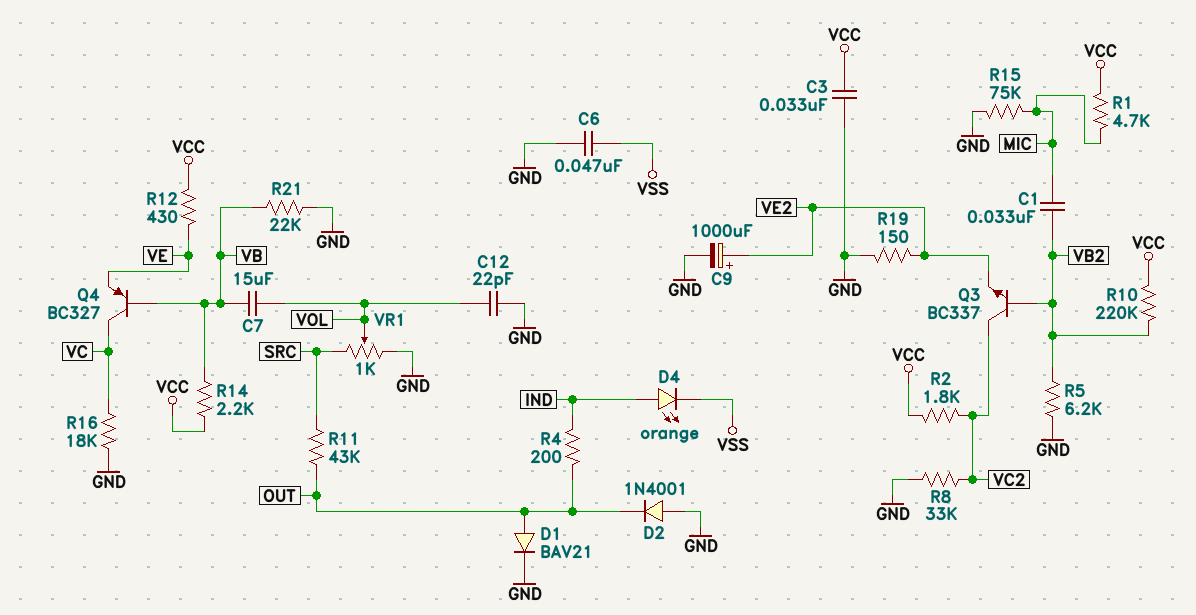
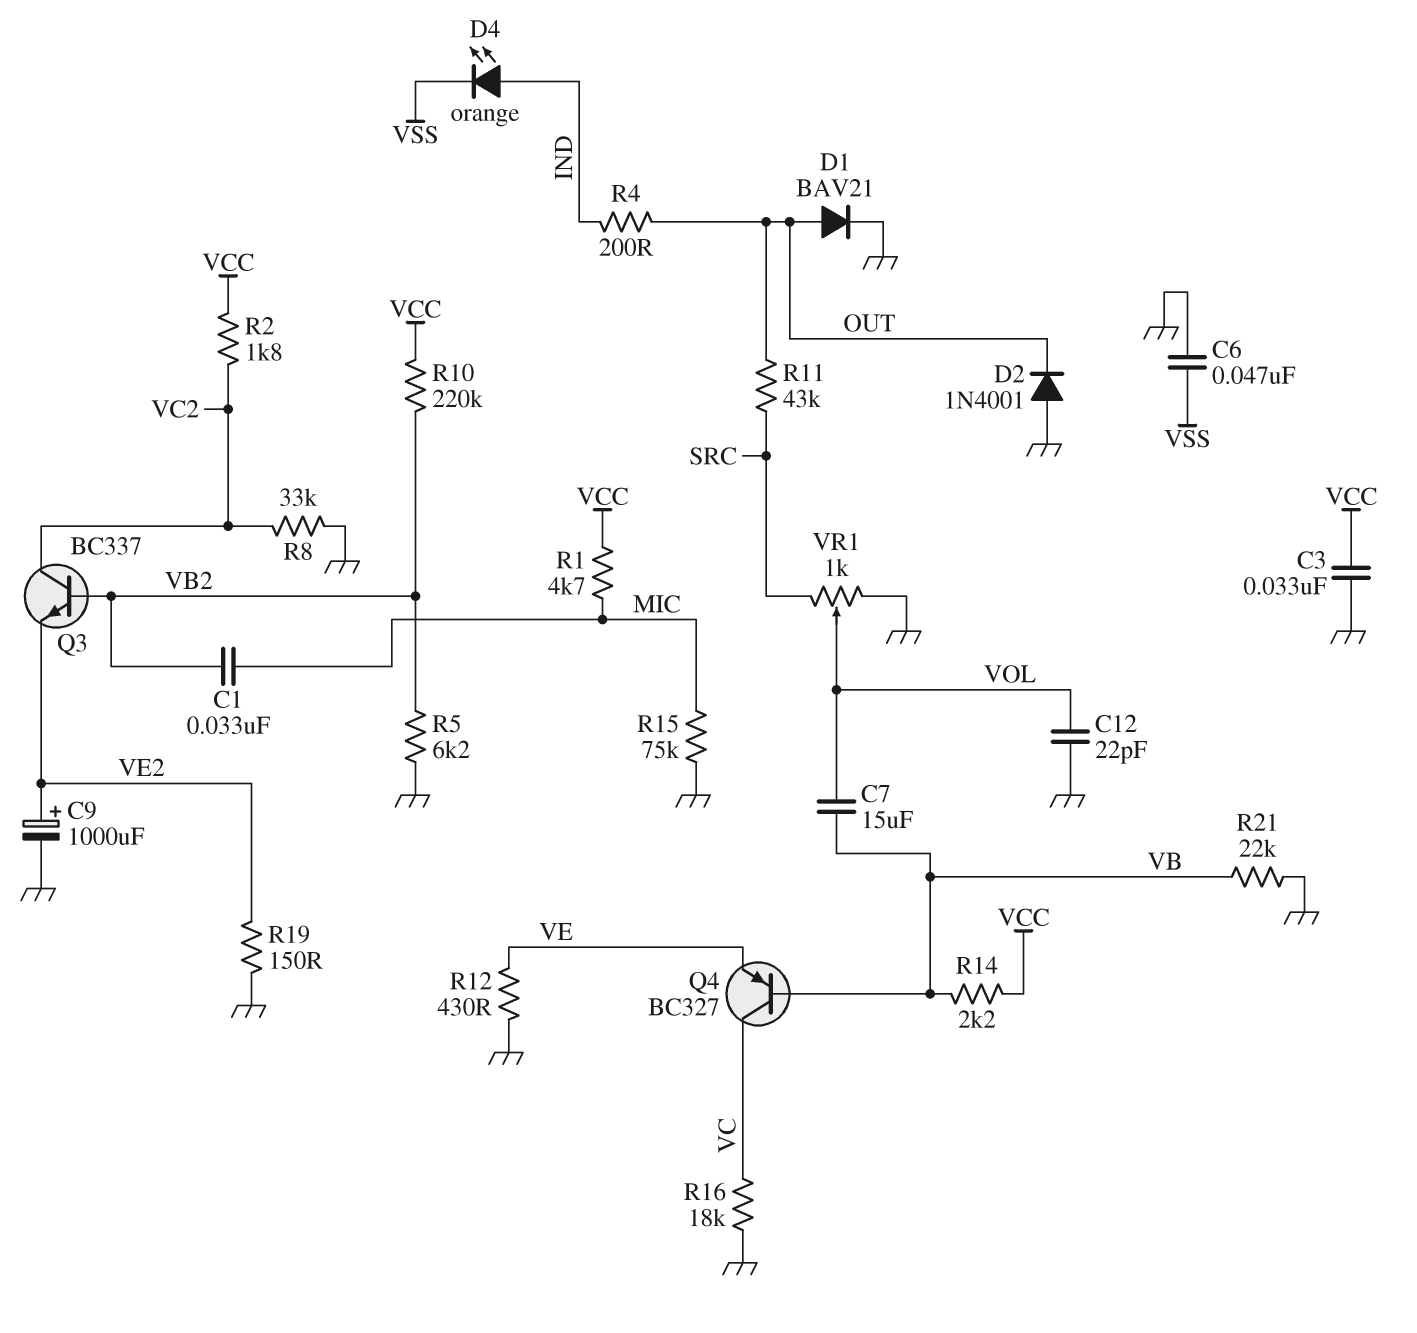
R12: 430 (VCC, VE) -> 430 (GND, VE)

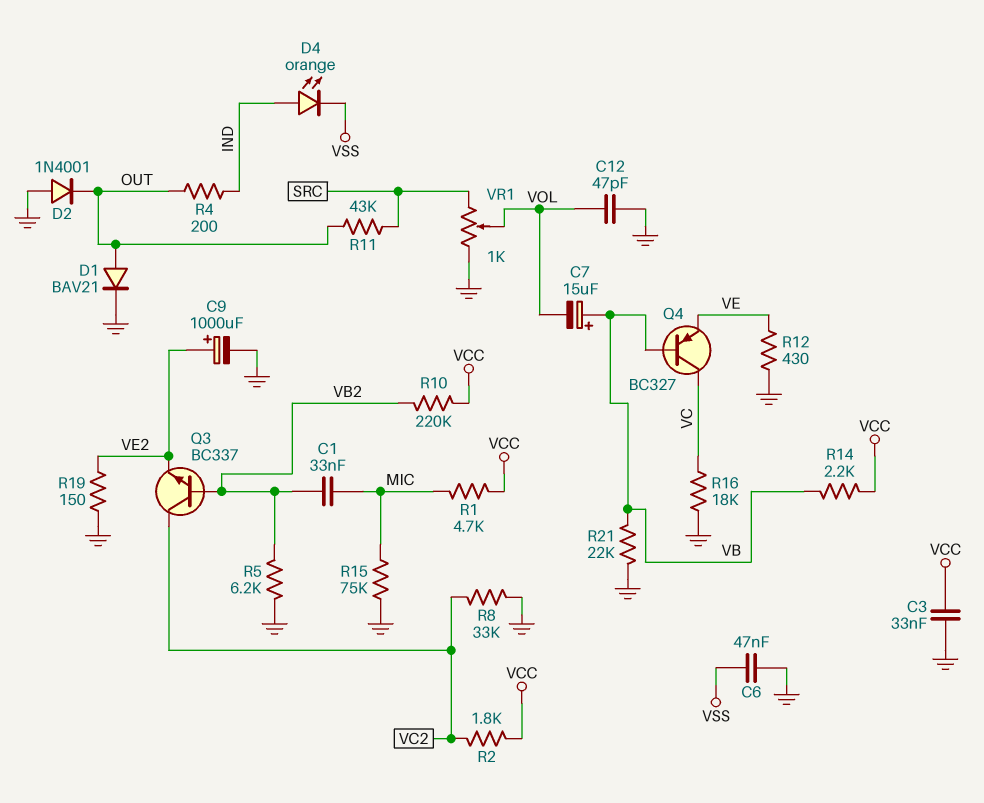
C7: 15uF (VB, VOL) -> 15uF (plus VB, minus VOL)
C12: 22pF (GND, VOL) -> 47pF (GND, VOL)

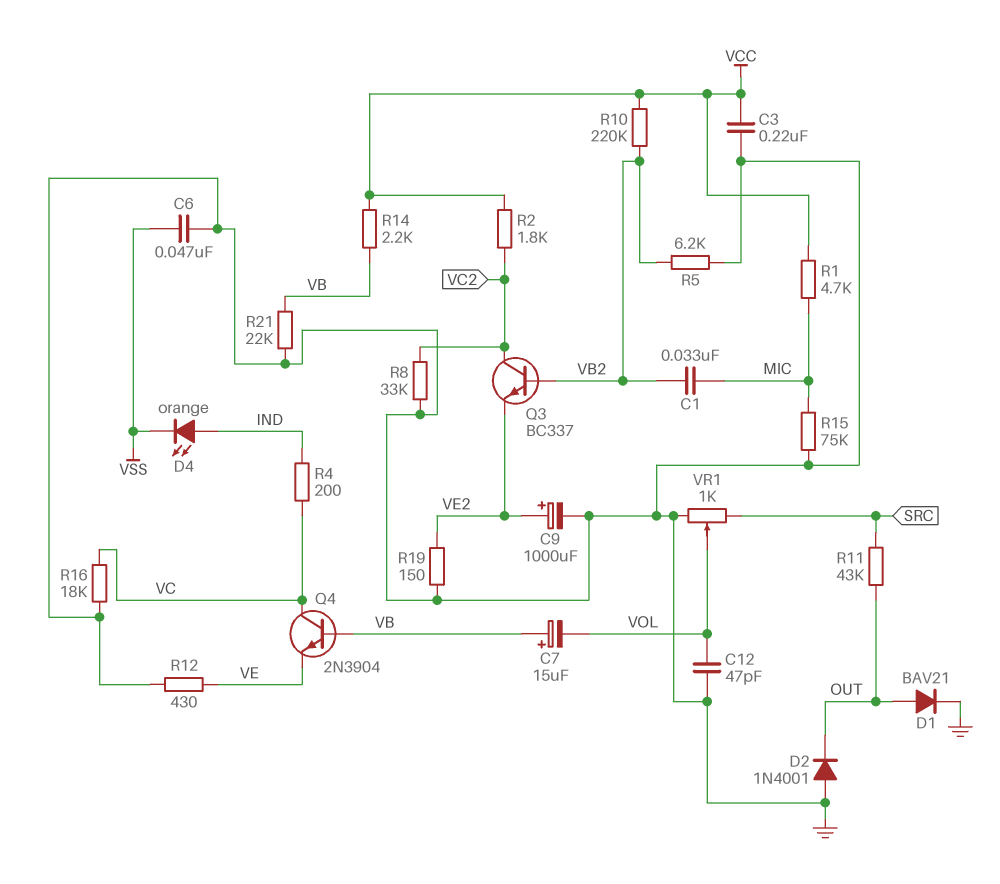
C3: 33nF (GND, VCC) -> 220nF (GND, VCC)
Q4: PNP BC327 (B VB, C VC, E VE) -> NPN 2N3904 (B VB, C VC, E VE)
R4: 200 (IND, OUT) -> 200 (IND, VC)

